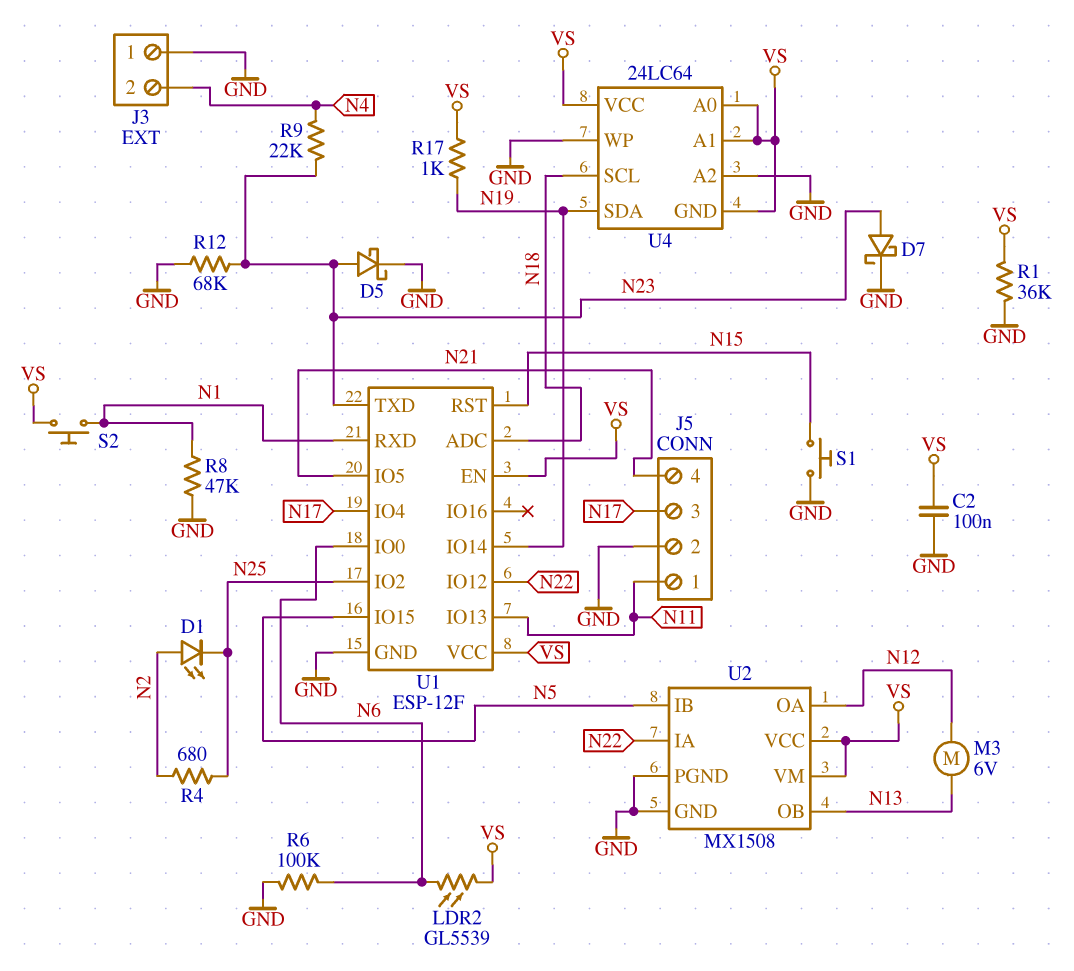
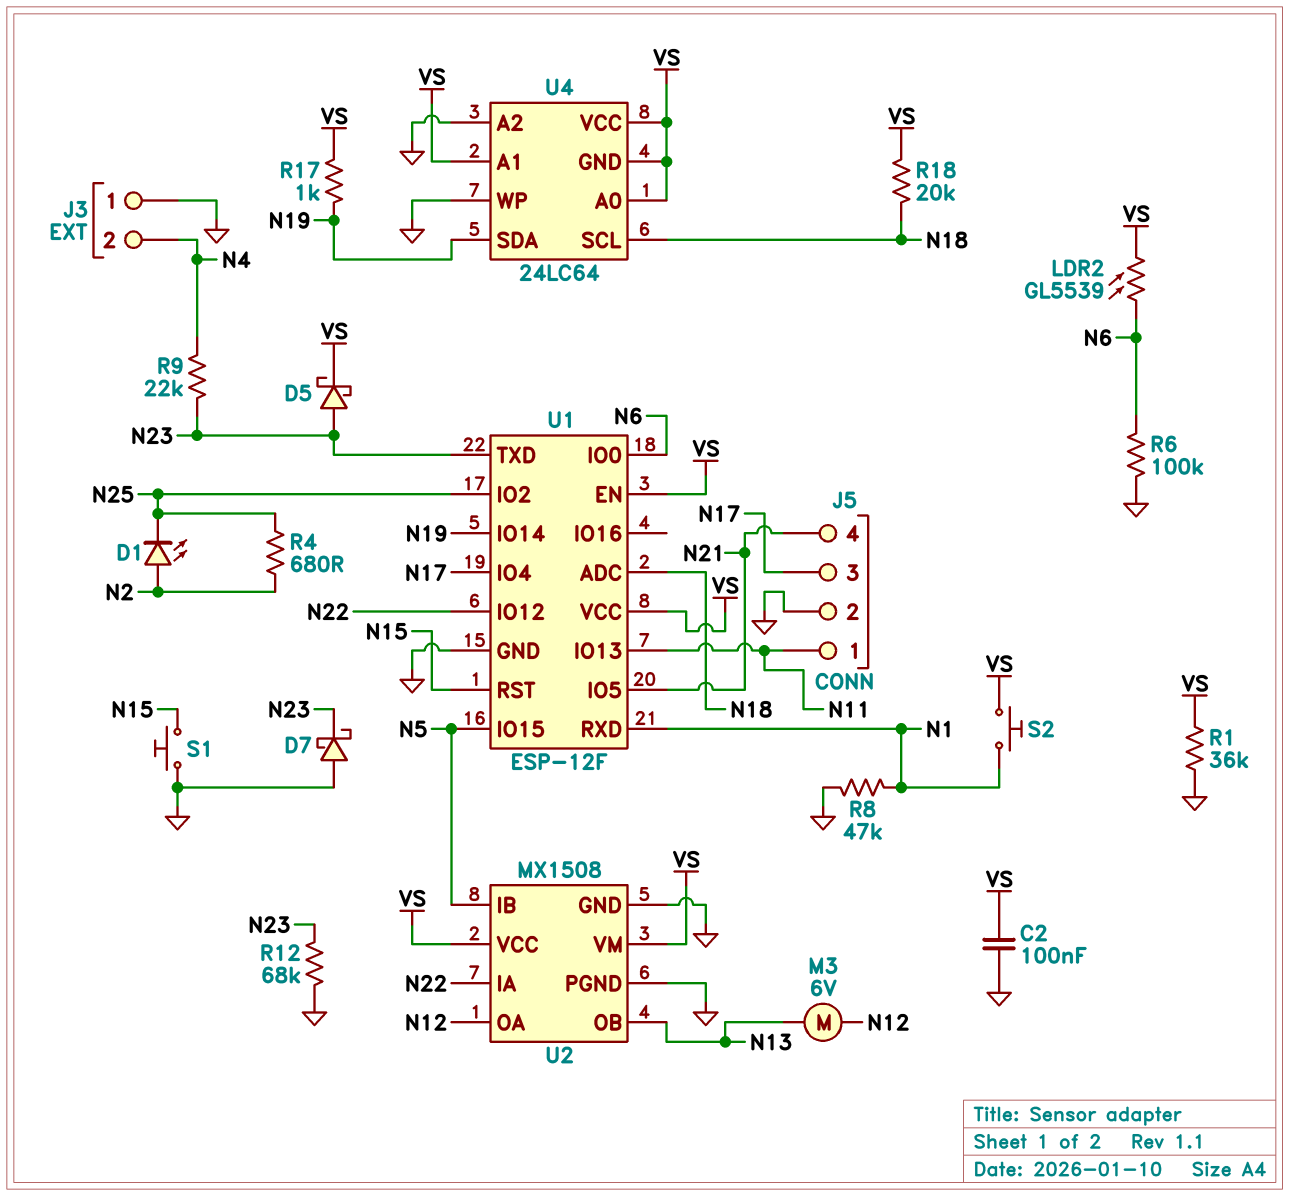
D5: schottky (A N23, K GND) -> schottky (A N23, K VS)
D7: schottky (A N23, K GND) -> schottky (A GND, K N23)
R18: none -> 20k (N18, VS)

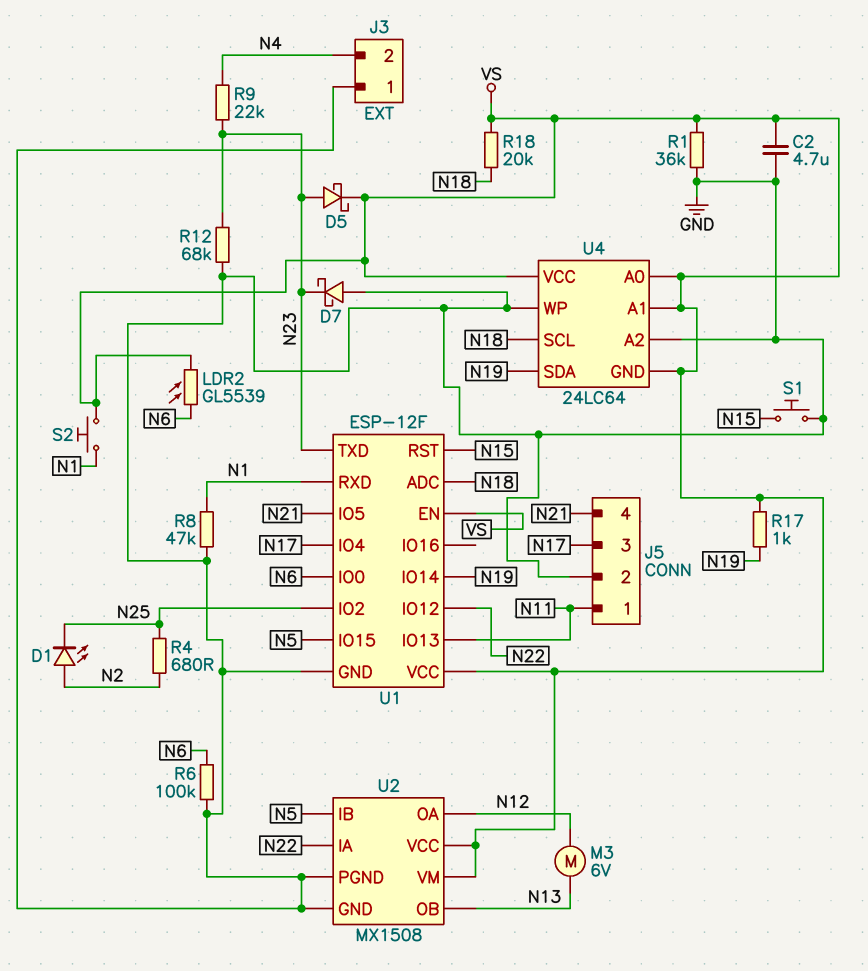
C2: 100nF (GND, VS) -> 4.7uF (GND, VS)

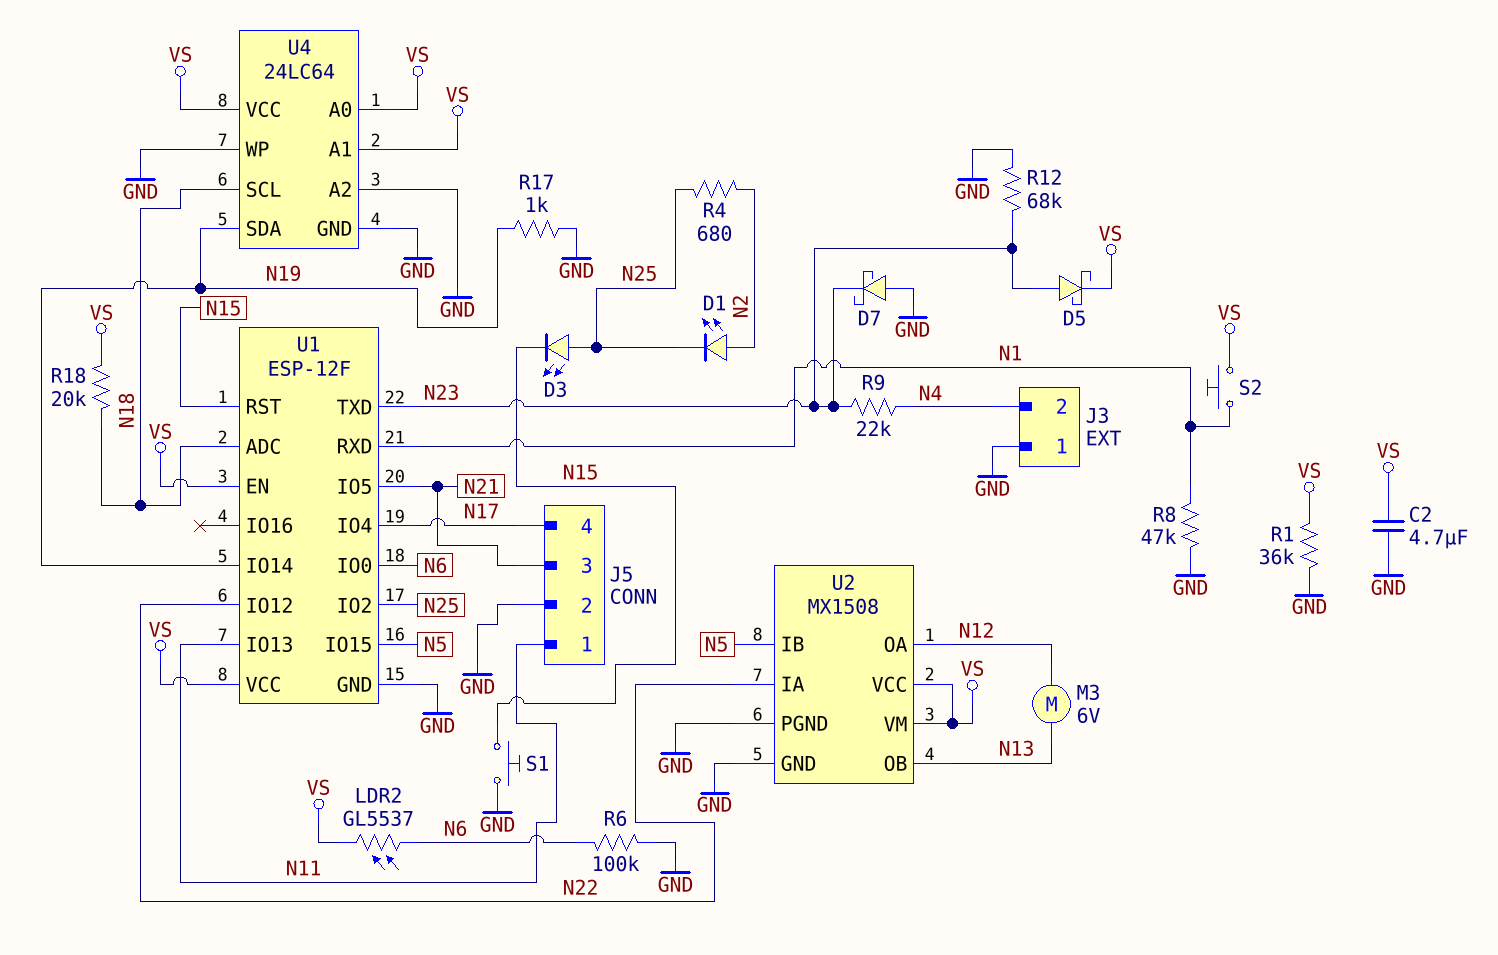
D3: none -> LED (A N25, K N15)
J5 pin 3: N17 -> N21
J5 pin 4: N21 -> N17
LDR2: GL5539 (N6, VS) -> GL5537 (N6, VS)
R17: 1k (N19, VS) -> 1k (GND, N19)
U4 pin GND: VS -> GND

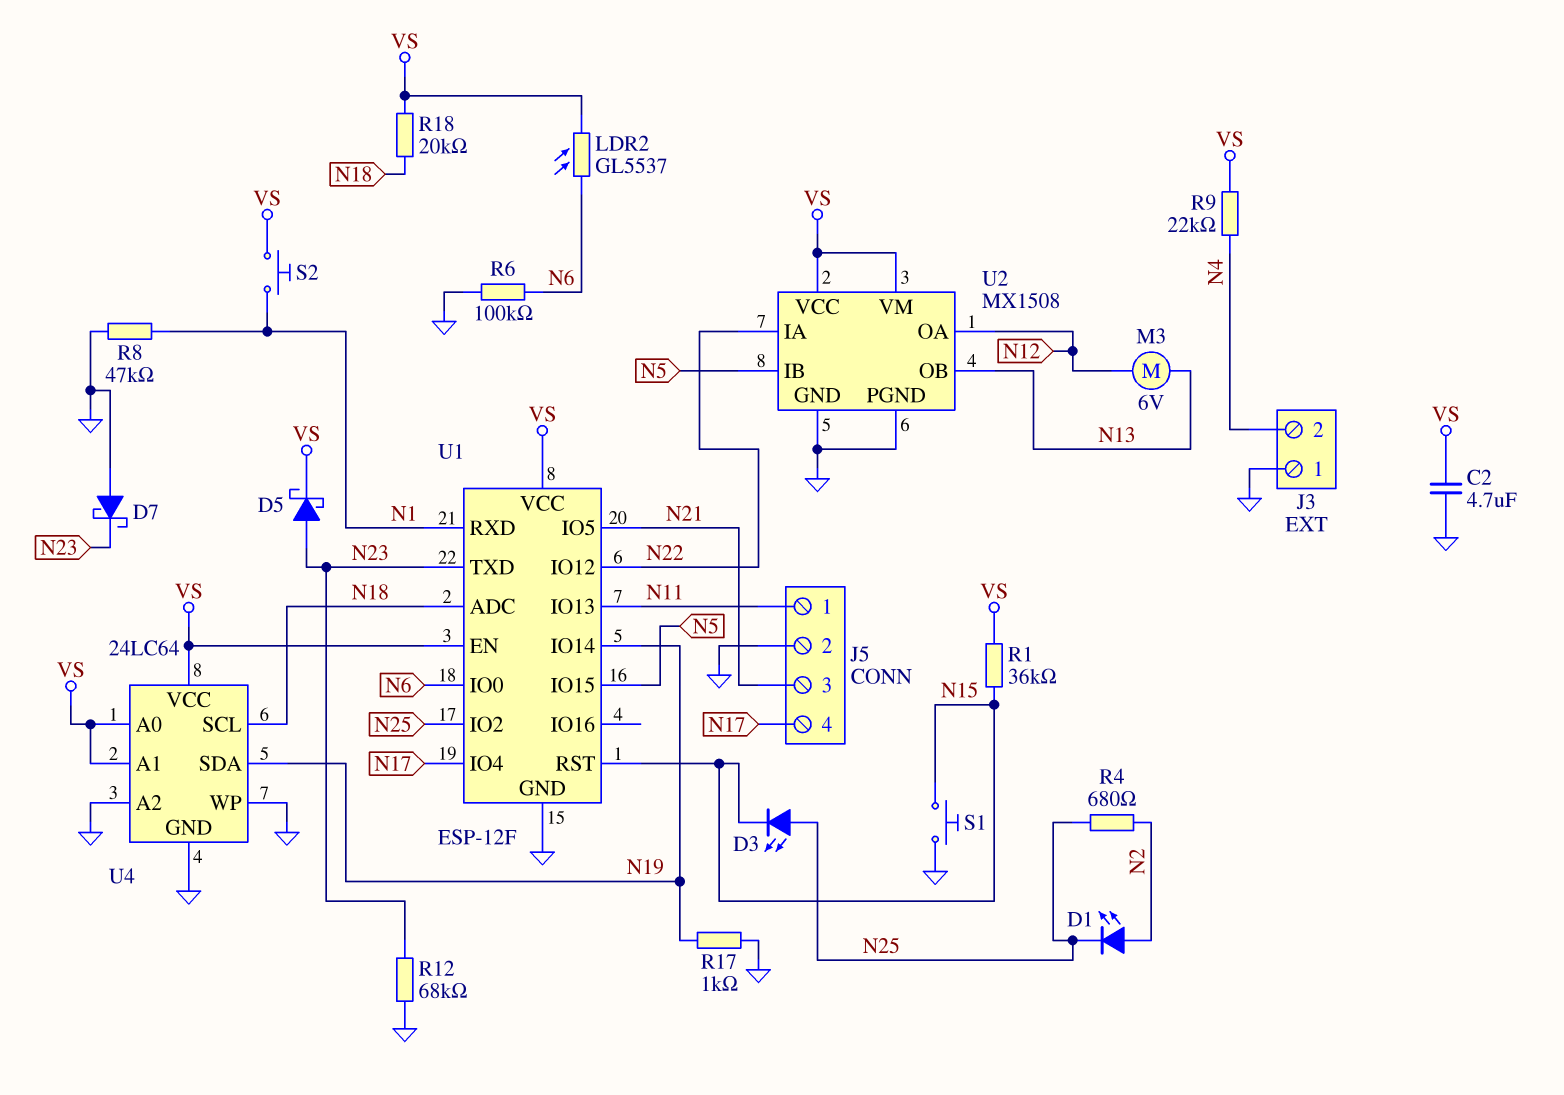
R1: 36k (GND, VS) -> 36k (N15, VS)
R9: 22k (N4, N23) -> 22k (N4, VS)

